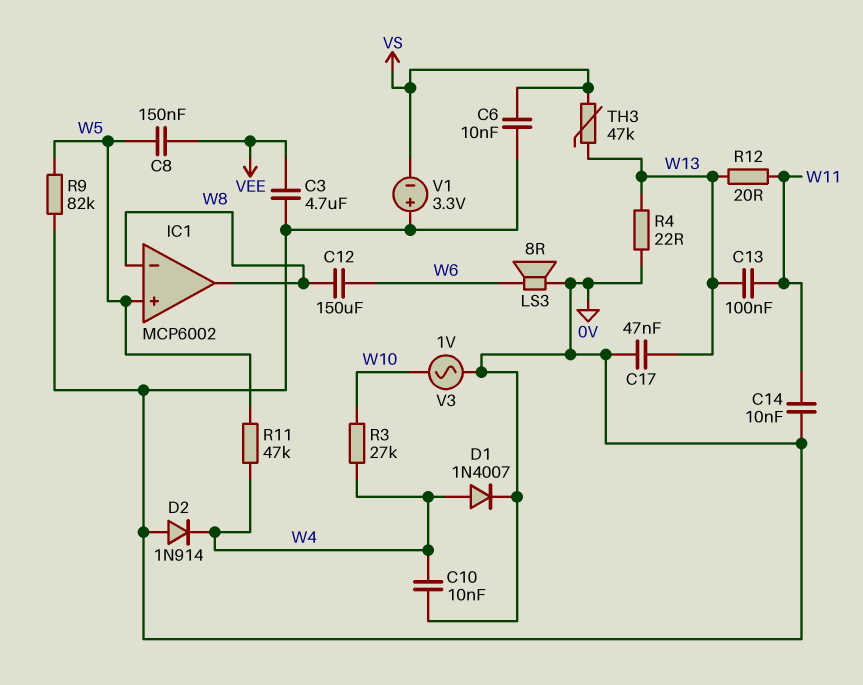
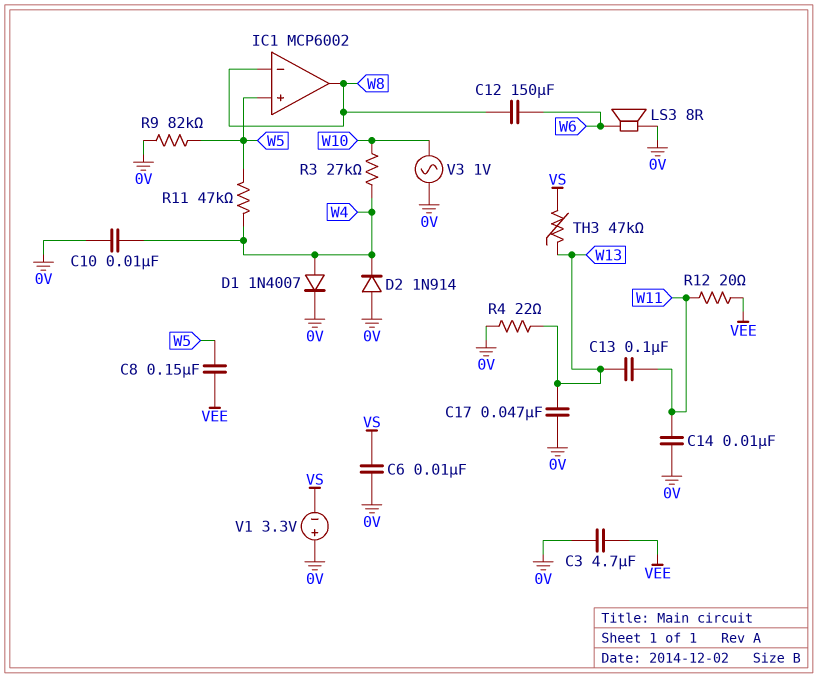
R12: 20 (W11, W13) -> 20 (VEE, W11)

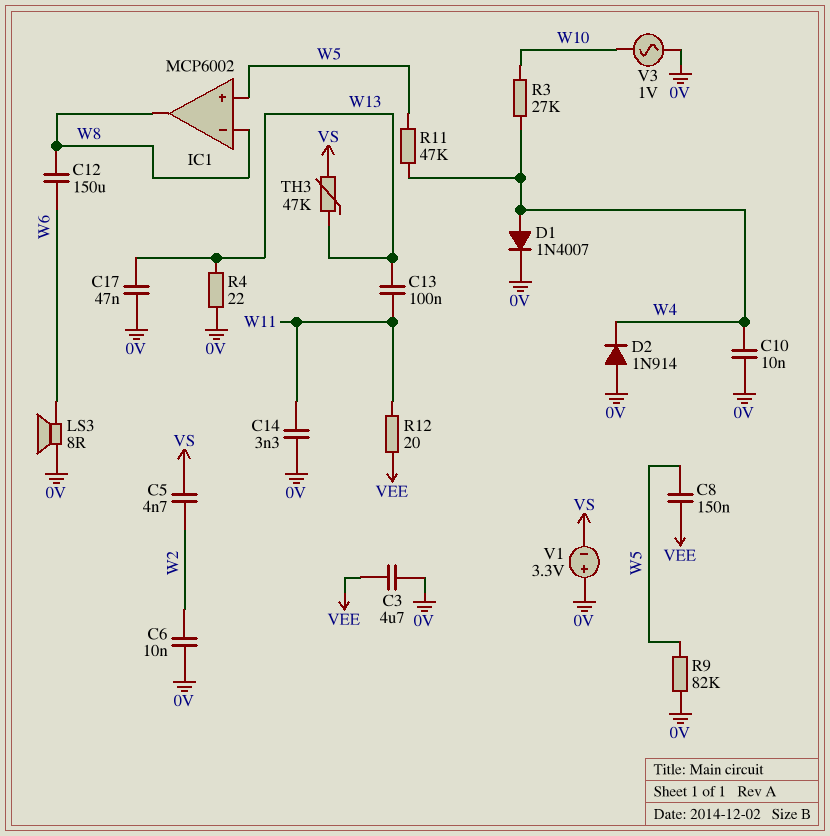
C5: none -> 4.7nF (VS, W2)
C6: 10nF (0V, VS) -> 10nF (0V, W2)
C14: 10nF (0V, W11) -> 3.3nF (0V, W11)

